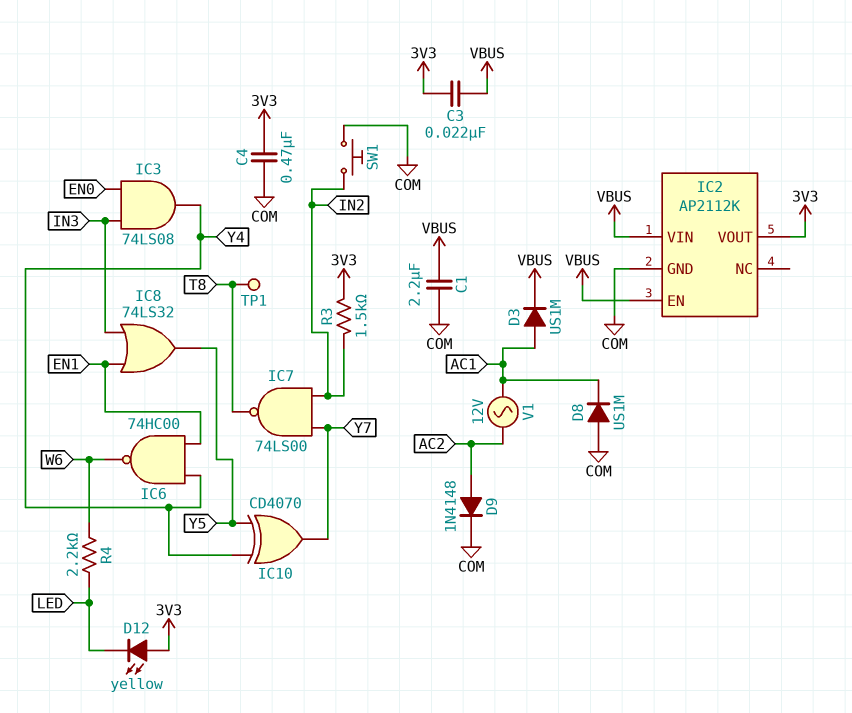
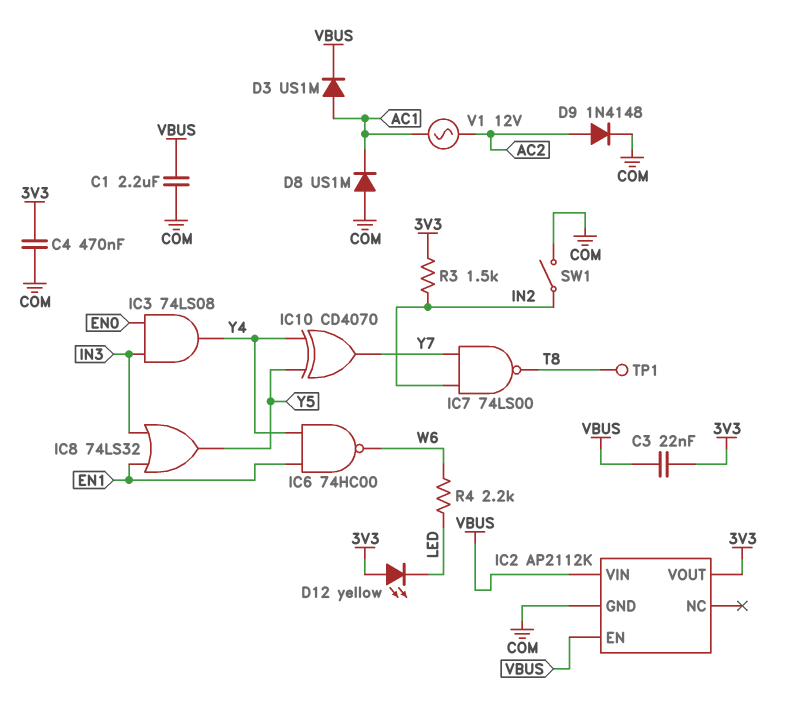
SW1: button (COM, IN2) -> switch (COM, IN2)

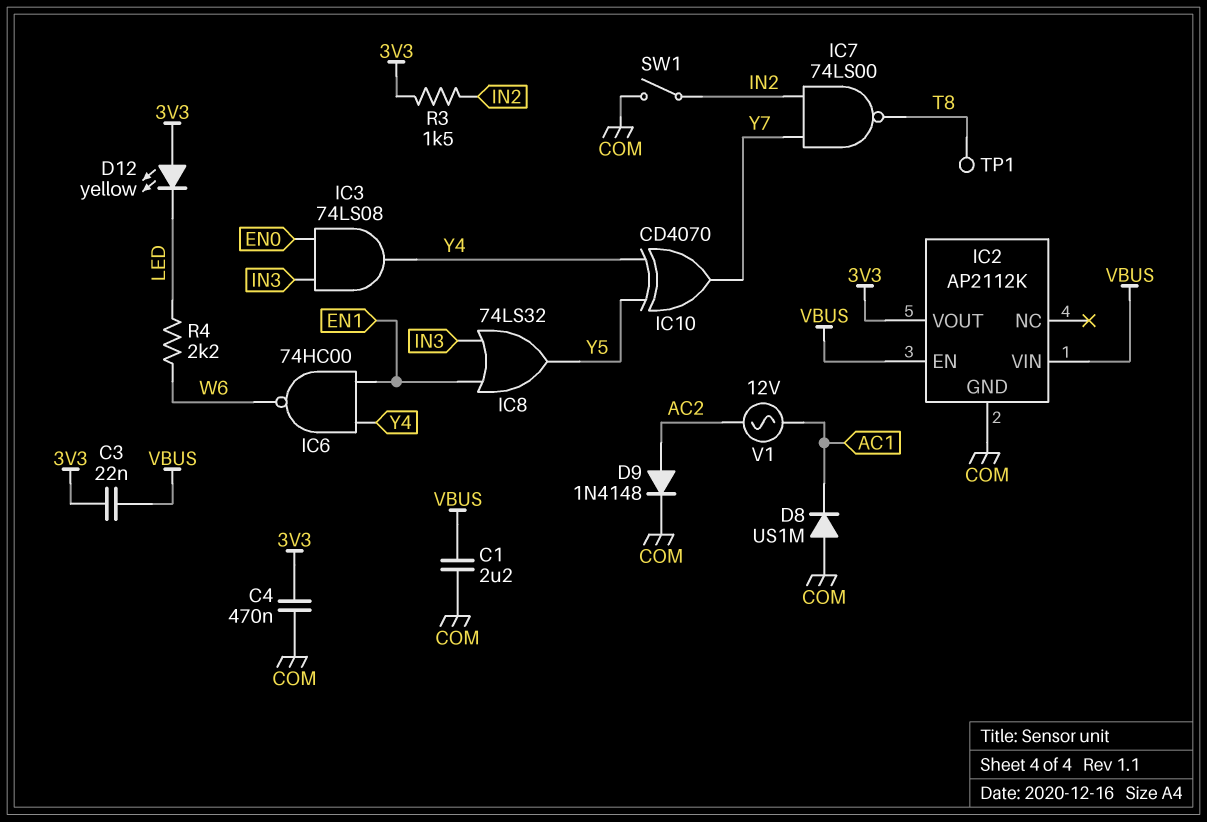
D3: diode US1M (A AC1, K VBUS) -> none

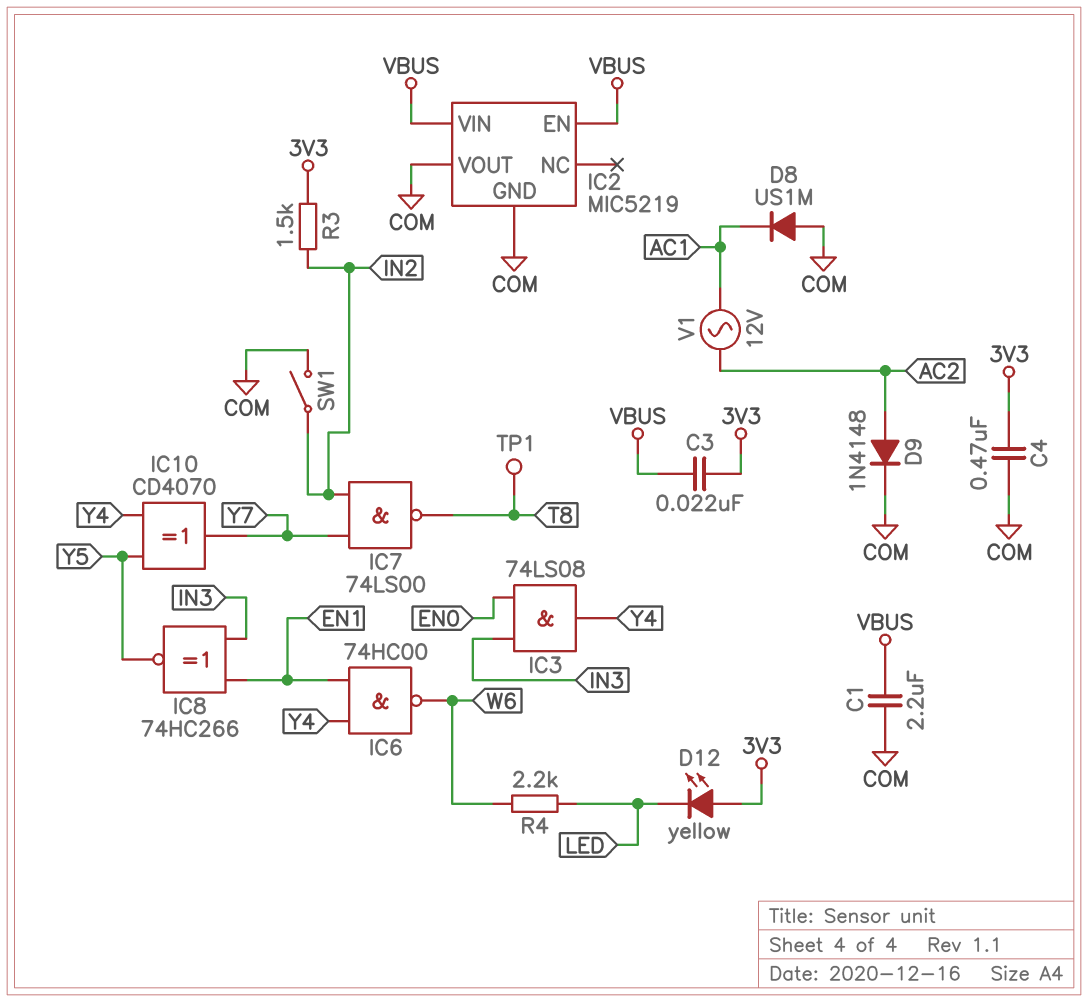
IC2: AP2112K -> MIC5219
IC2 pin VOUT: 3V3 -> COM
IC8: OR 74LS32 (in EN1, in IN3, out Y5) -> XNOR 74HC266 (in EN1, in IN3, out Y5)

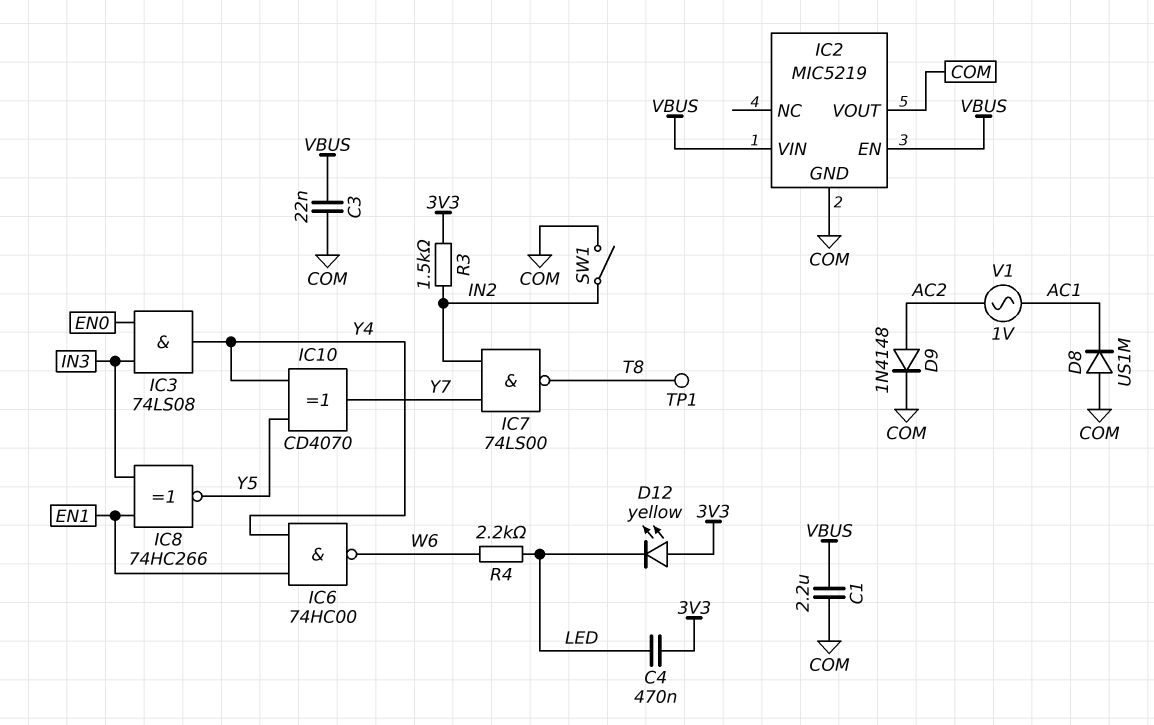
C3: 22nF (3V3, VBUS) -> 22nF (COM, VBUS)
C4: 470nF (3V3, COM) -> 470nF (3V3, LED)
V1: AC 12V (AC1, AC2) -> AC 1V (AC1, AC2)

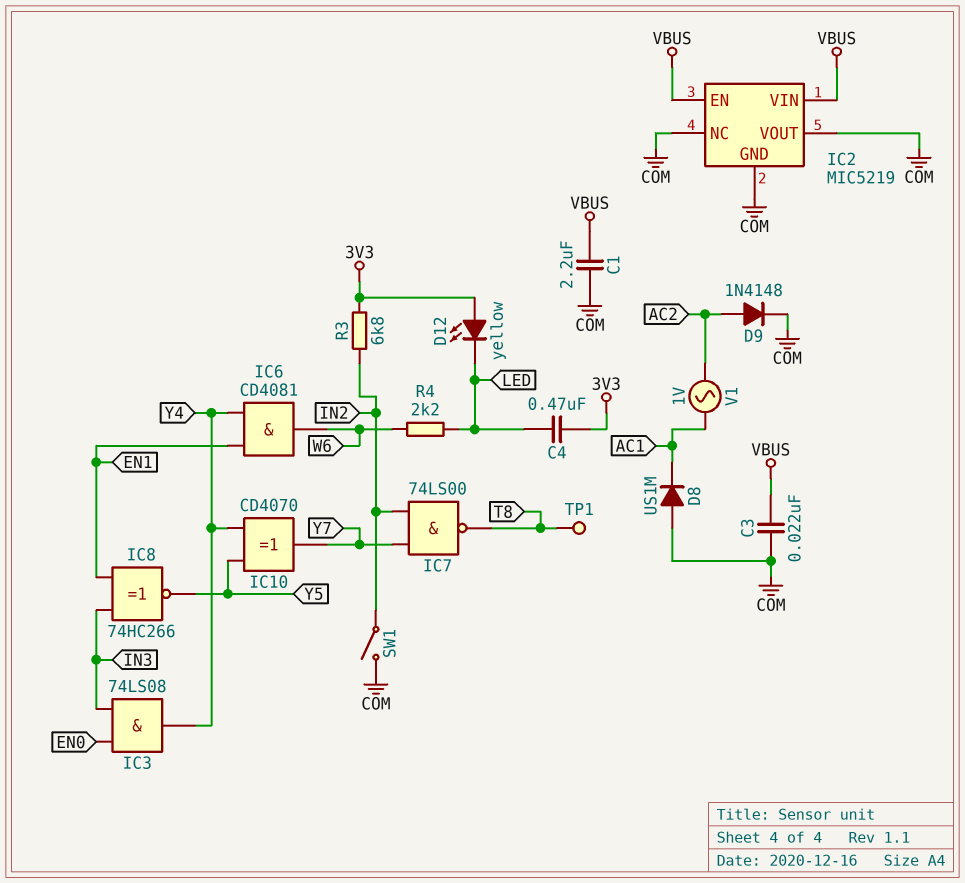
IC2 pin NC: none -> COM
IC6: NAND 74HC00 (in EN1, in Y4, out W6) -> AND CD4081 (in EN1, in Y4, out W6)
R3: 1.5k (3V3, IN2) -> 6.8k (3V3, IN2)

